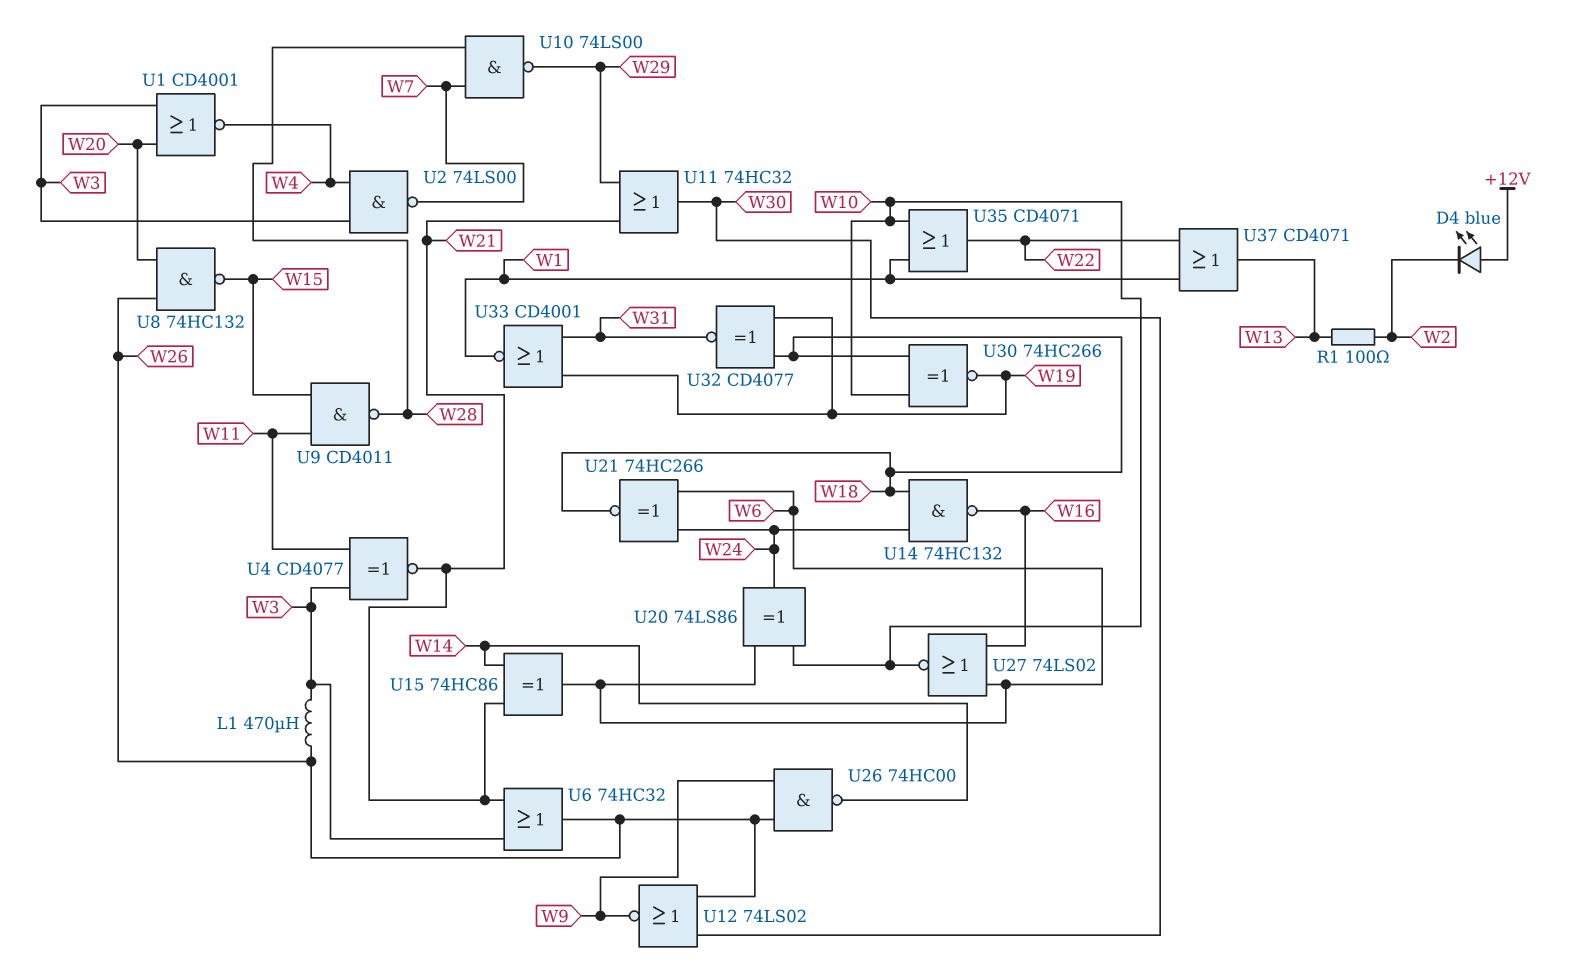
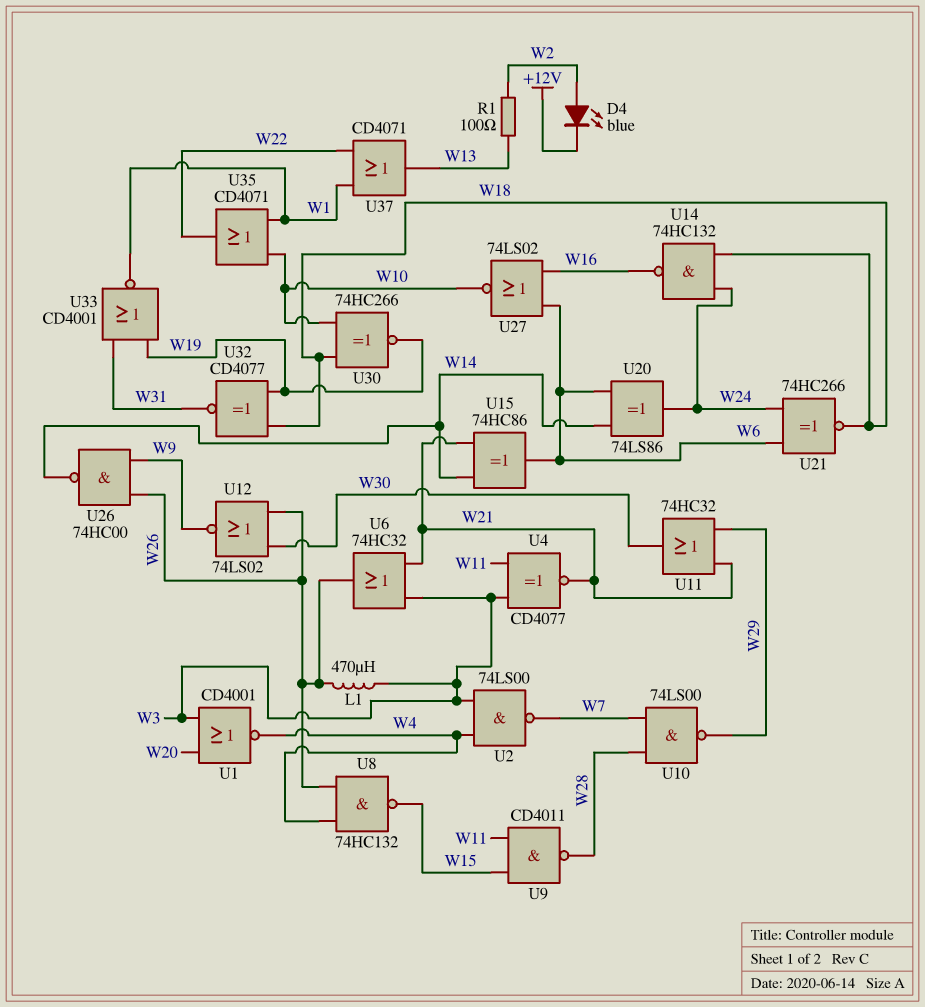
D4: LED blue (A +12V, K W2) -> LED blue (A W2, K +12V)
U8: NAND 74HC132 (in W20, in W26, out W15) -> NAND 74HC132 (in W4, in W26, out W15)
U20: XOR 74LS86 (in W6, in W10, out W24) -> XOR 74LS86 (in W6, in W14, out W24)

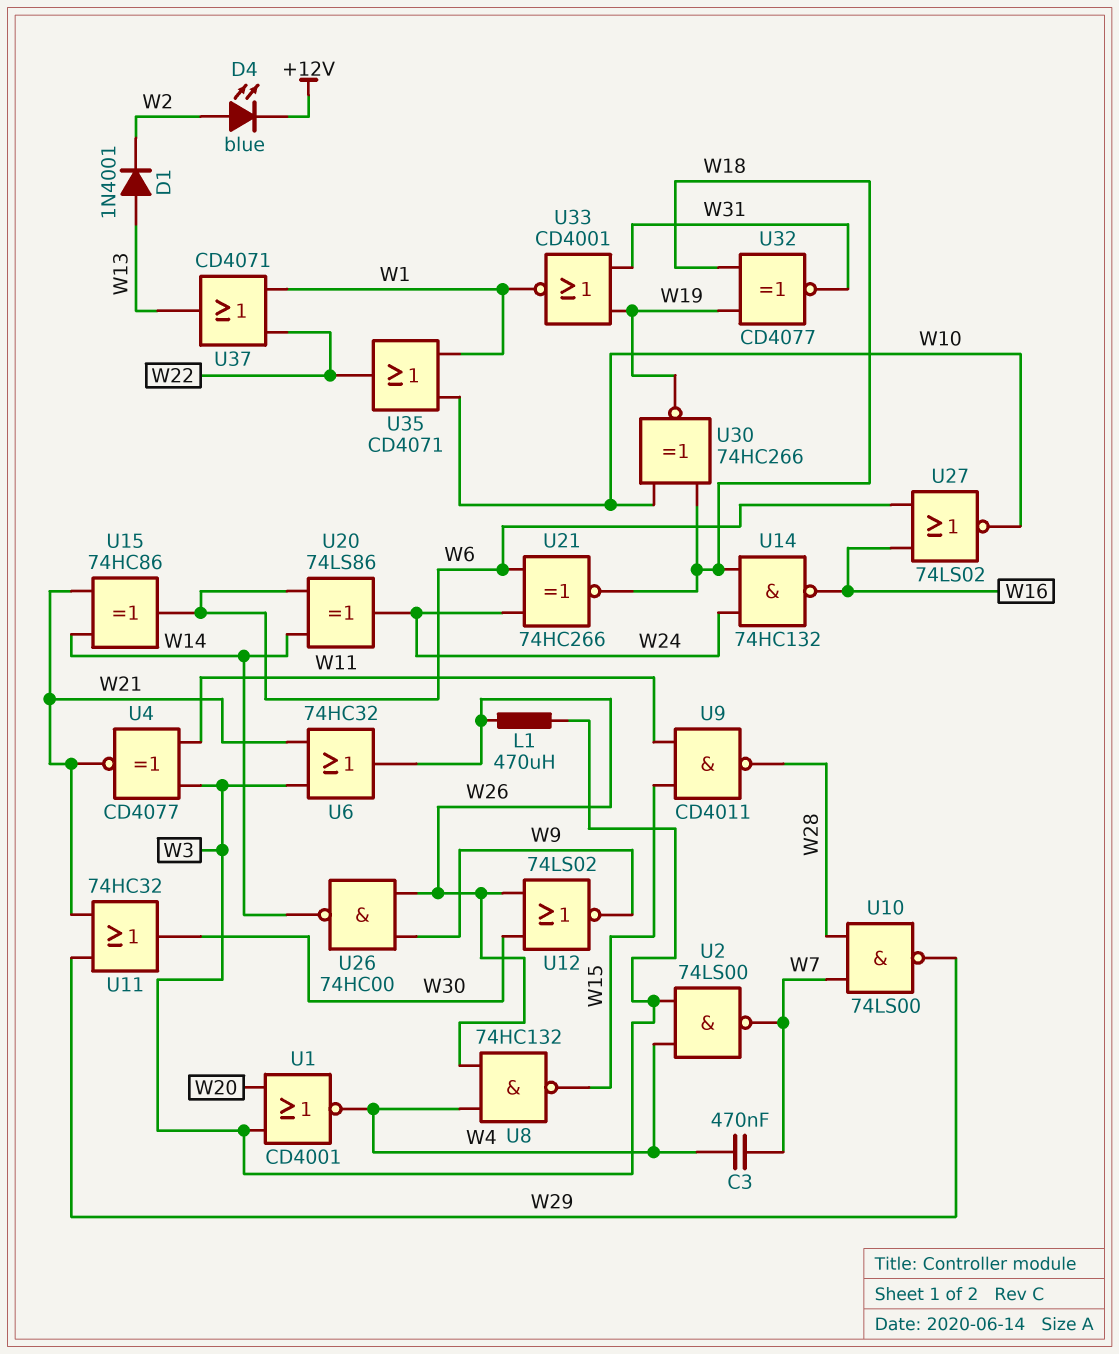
C3: none -> 470nF (W4, W7)
D1: none -> diode 1N4001 (A W13, K W2)
R1: 100 (W2, W13) -> none

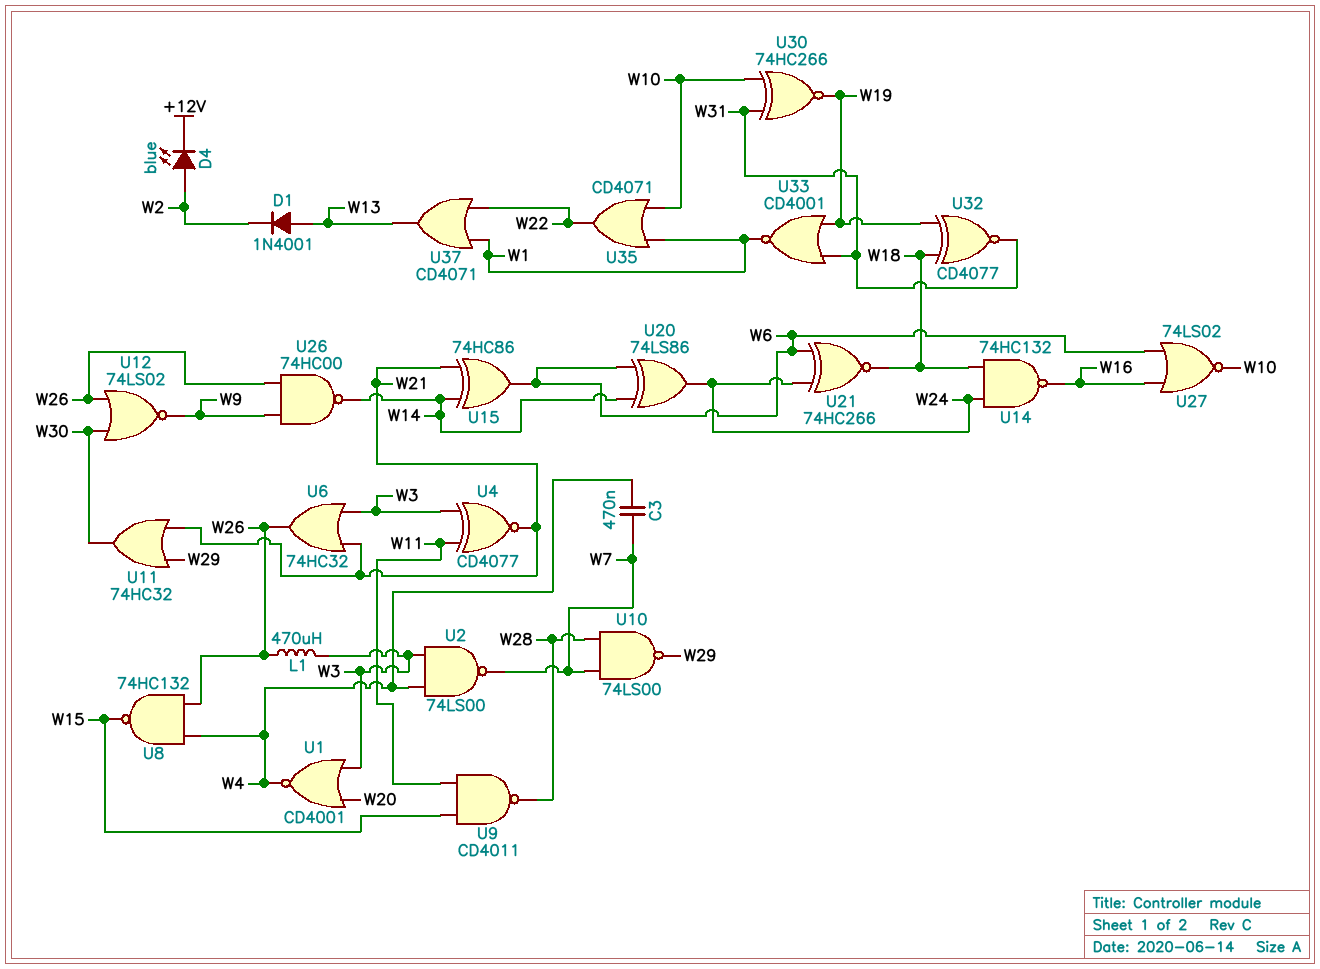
U30: XNOR 74HC266 (in W10, in W18, out W19) -> XNOR 74HC266 (in W10, in W31, out W19)

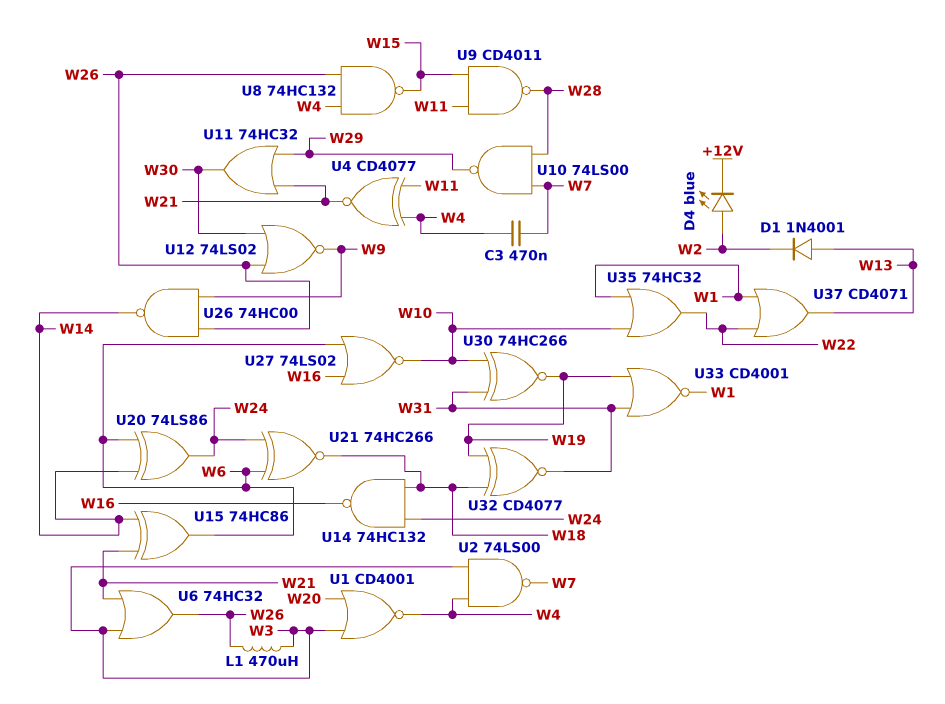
U4: XNOR CD4077 (in W3, in W11, out W21) -> XNOR CD4077 (in W4, in W11, out W21)
U35: OR CD4071 (in W1, in W10, out W22) -> OR 74HC32 (in W1, in W10, out W22)

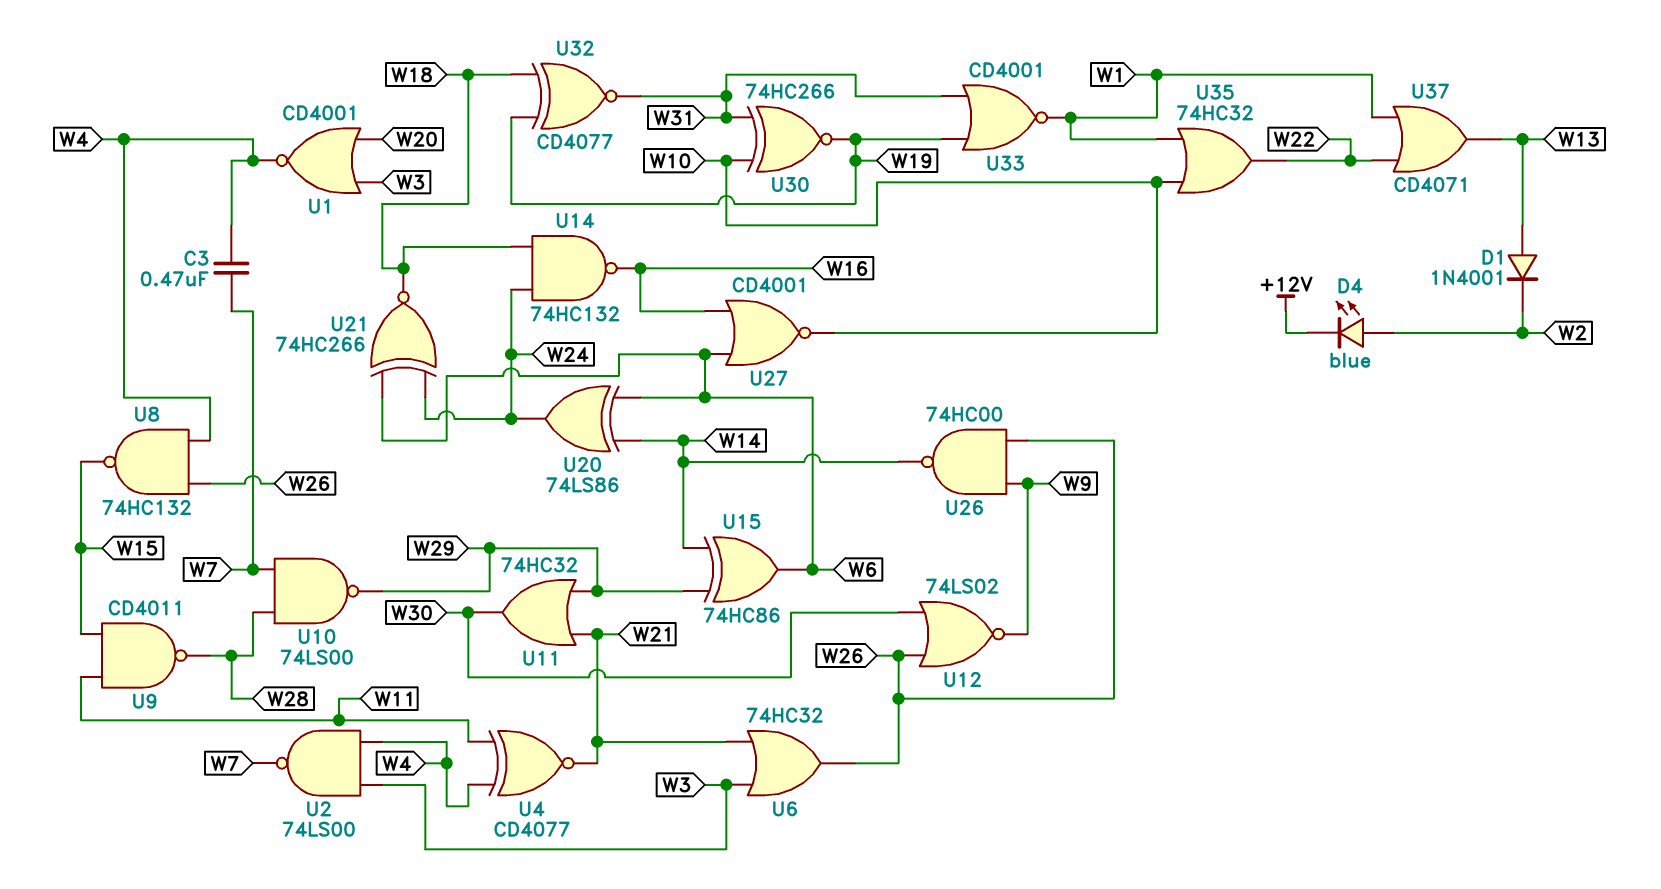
L1: 470uH (W3, W26) -> none
U15: XOR 74HC86 (in W14, in W21, out W6) -> XOR 74HC86 (in W14, in W29, out W6)
U27: NOR 74LS02 (in W6, in W16, out W10) -> NOR CD4001 (in W6, in W16, out W10)

